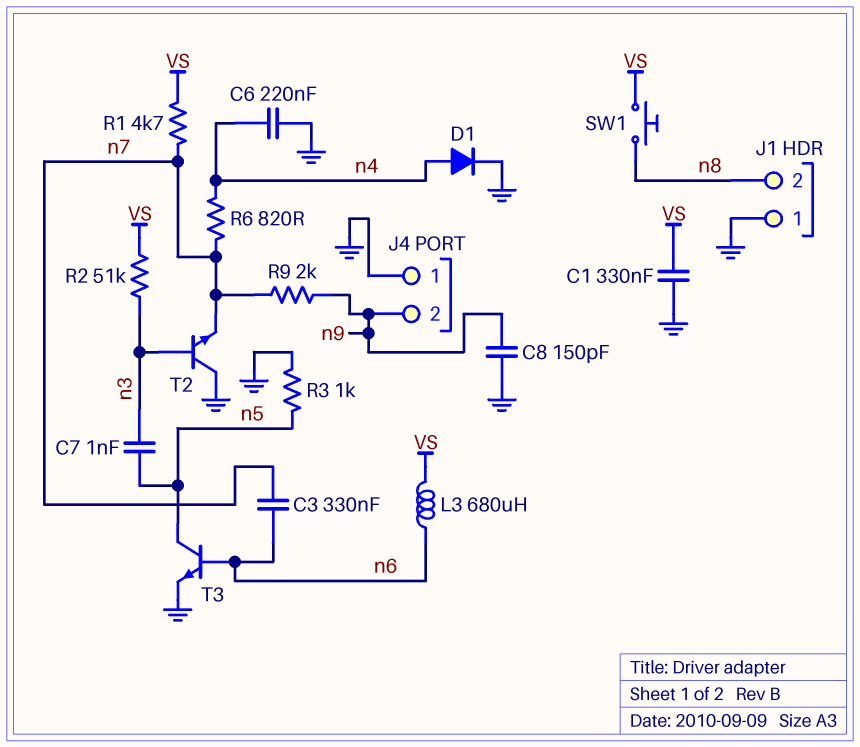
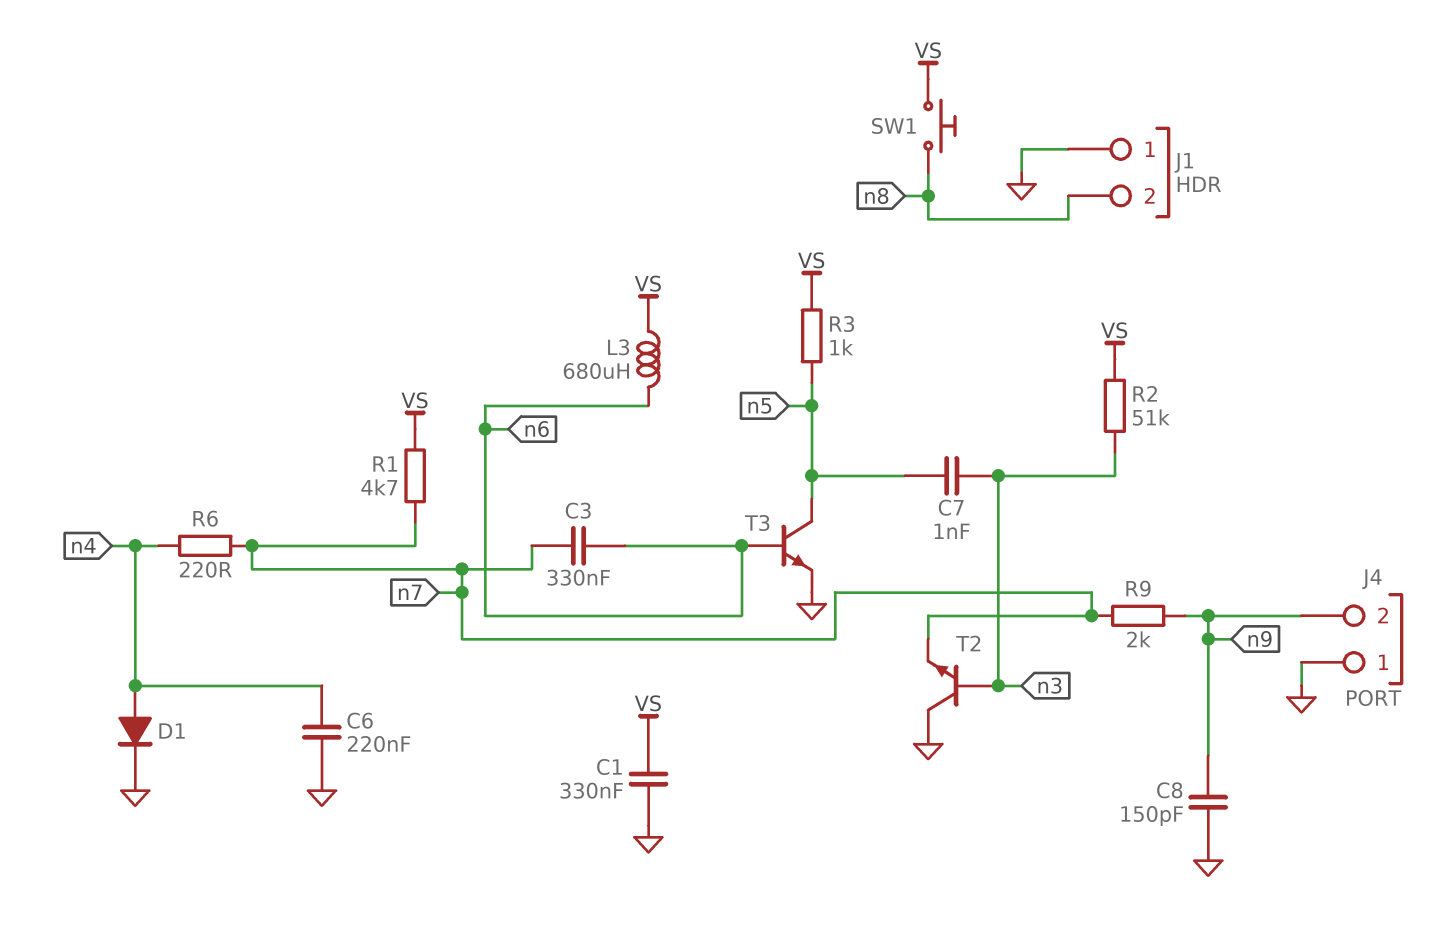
R3: 1k (GND, n5) -> 1k (VS, n5)
R6: 820 (n4, n7) -> 220 (n4, n7)

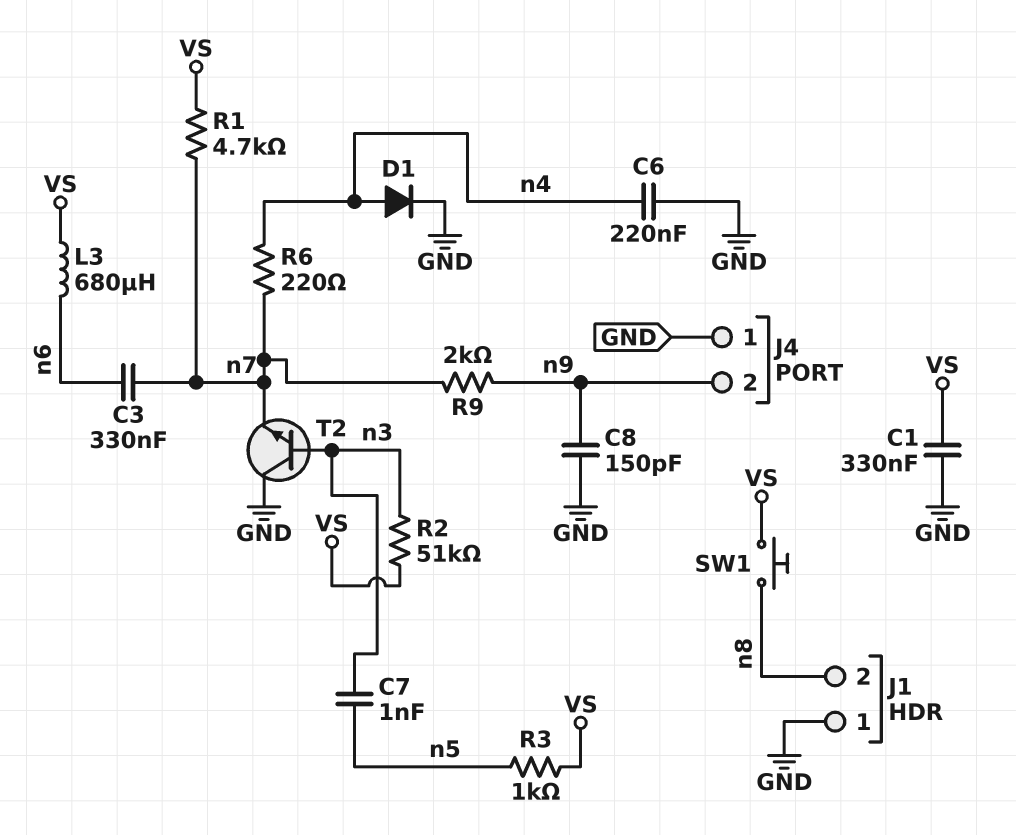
T3: NPN (B n6, C n5, E GND) -> none

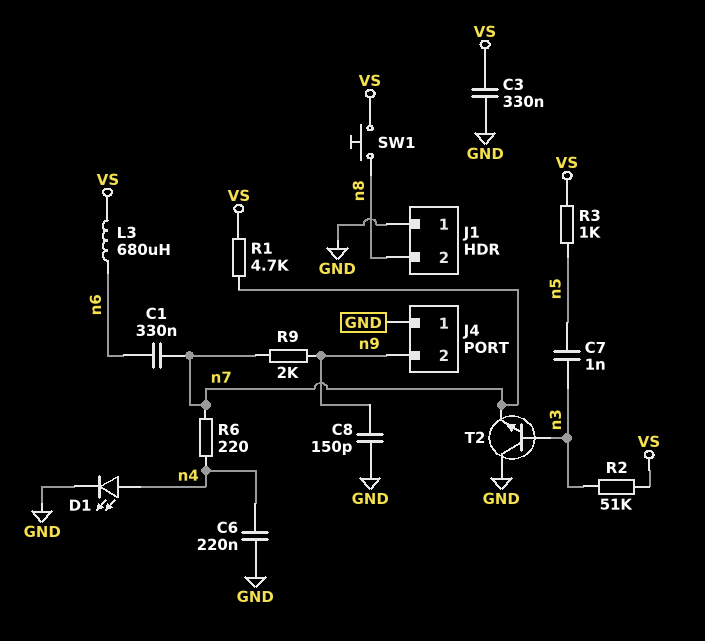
C1: 330nF (GND, VS) -> 330nF (n6, n7)
C3: 330nF (n6, n7) -> 330nF (GND, VS)
D1: diode (A n4, K GND) -> LED (A n4, K GND)

